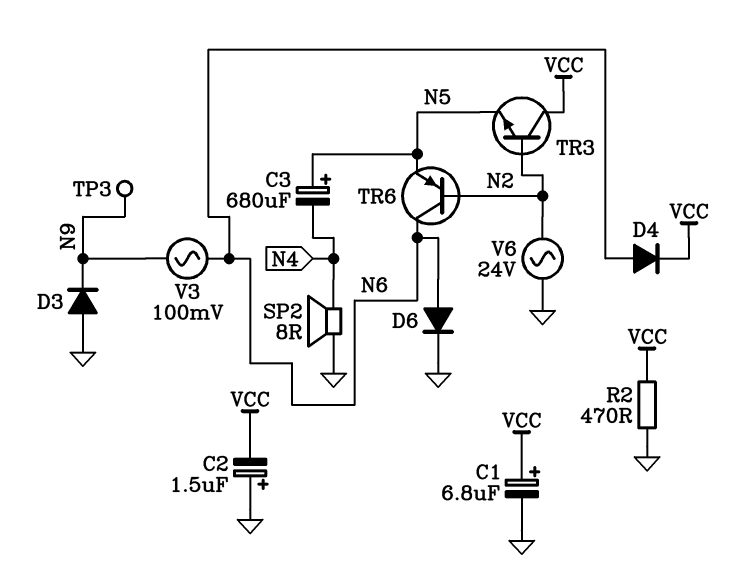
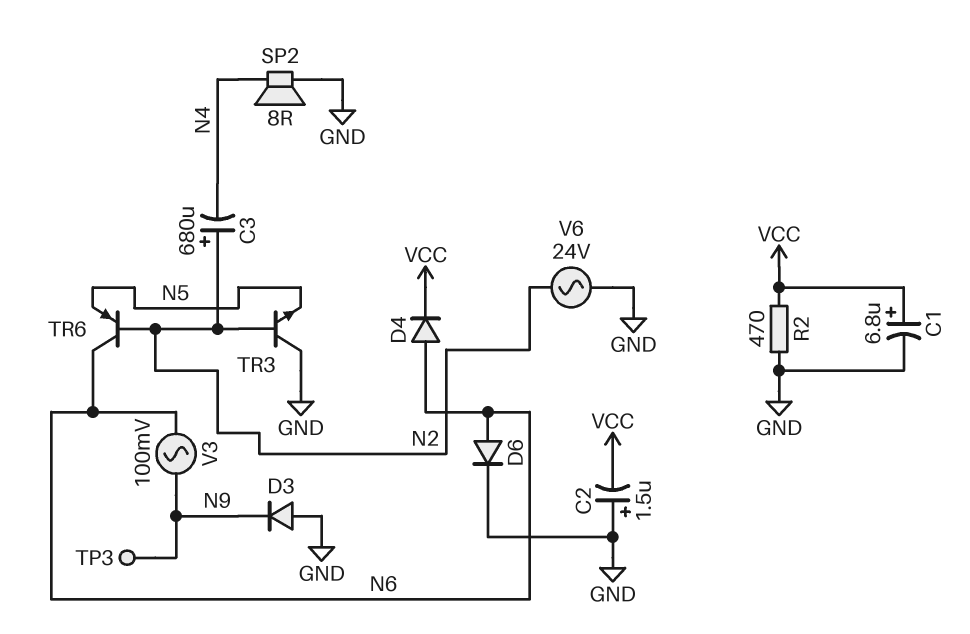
C3: 680uF (plus N5, minus N4) -> 680uF (plus N2, minus N4)
TR3: NPN (B N2, C VCC, E N5) -> NPN (B N2, C GND, E N5)

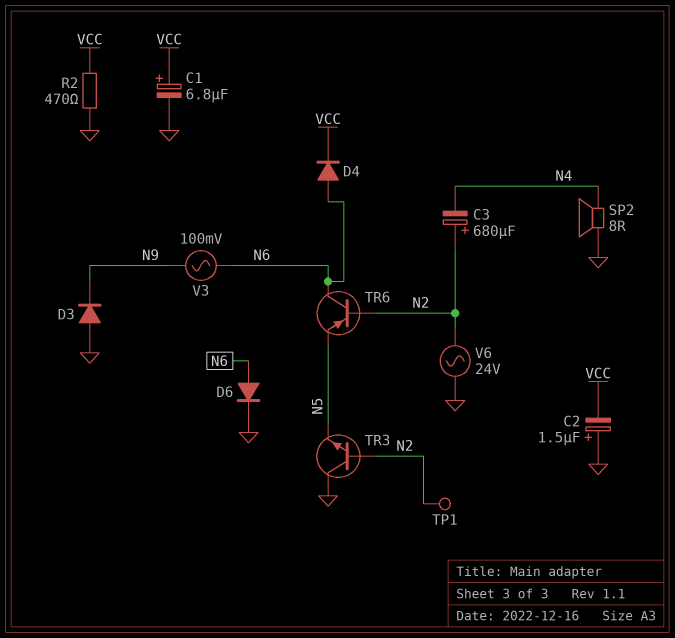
TP1: none -> test point (N2)
TP3: test point (N9) -> none

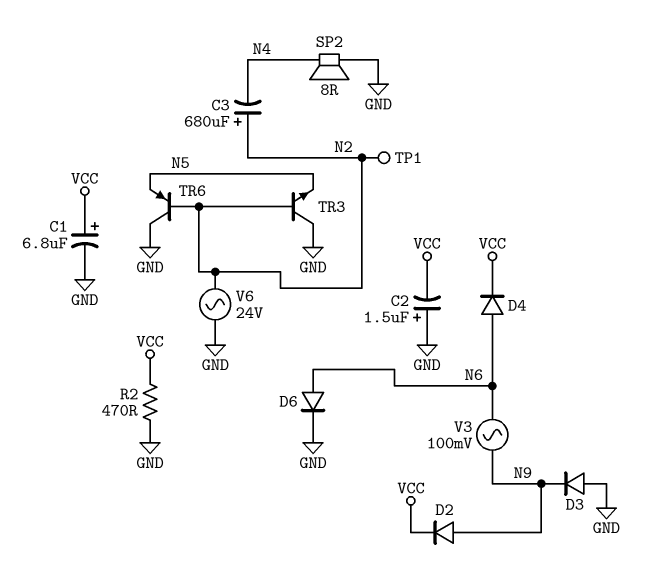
D2: none -> diode (A N9, K VCC)
TR6: PNP (B N2, C N6, E N5) -> PNP (B N2, C GND, E N5)

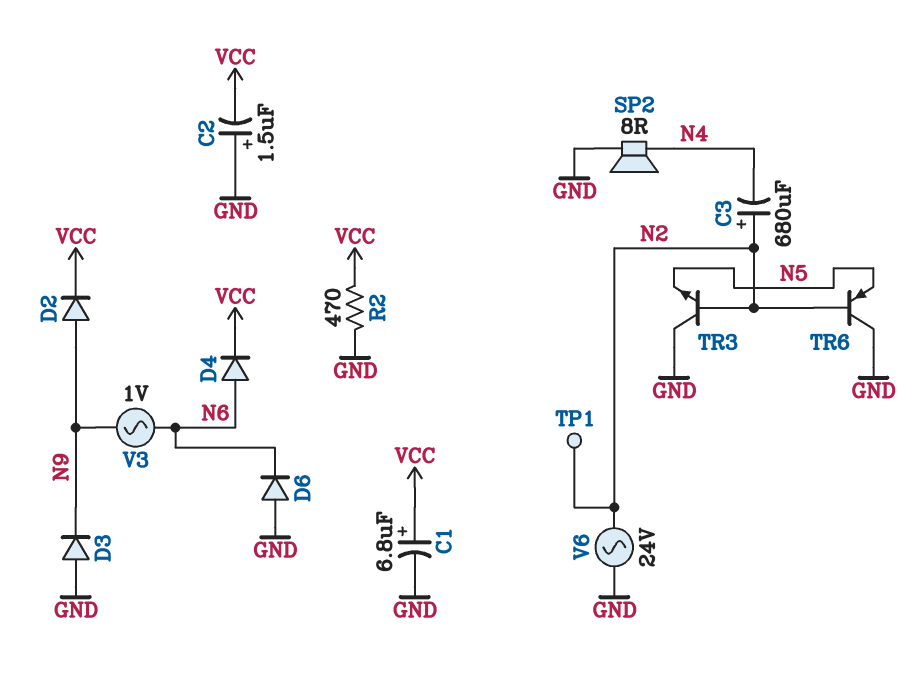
D6: diode (A N6, K GND) -> diode (A GND, K N6)
V3: AC 100mV (N6, N9) -> AC 1V (N6, N9)

